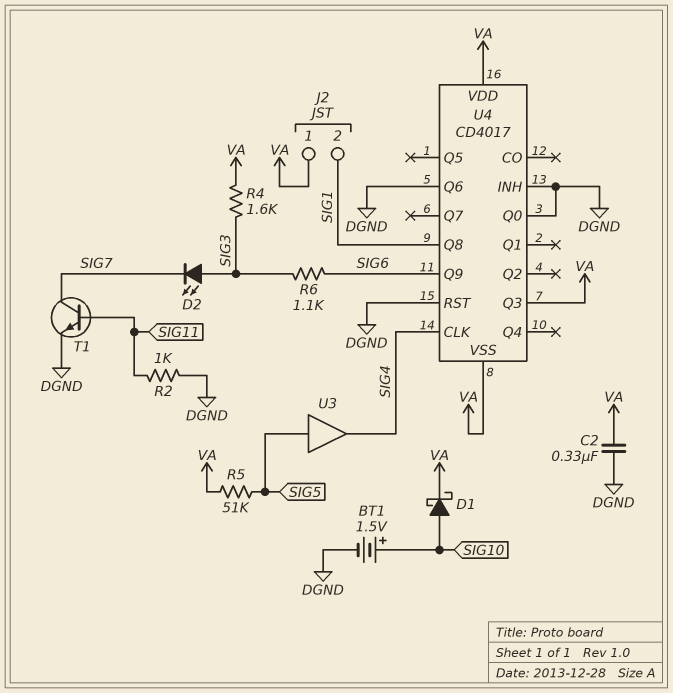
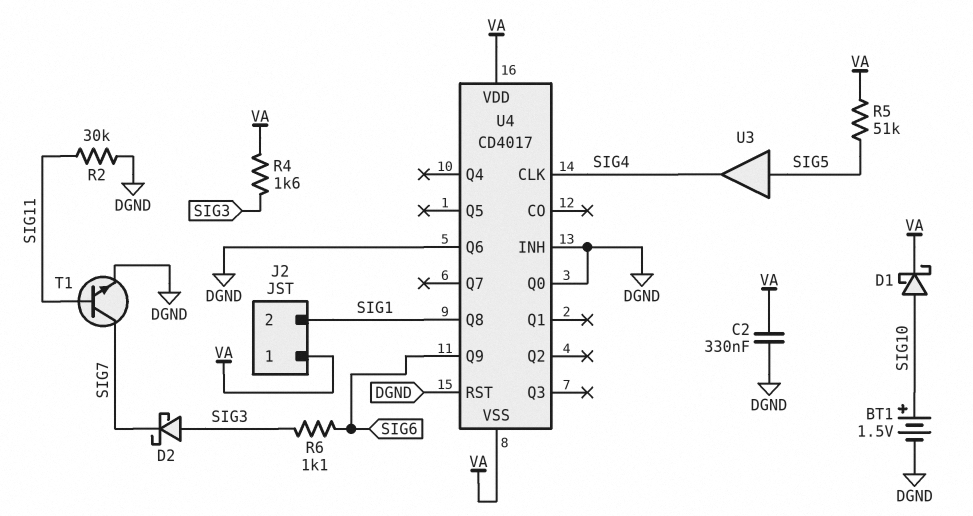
D2: LED (A SIG3, K SIG7) -> schottky (A SIG3, K SIG7)
R2: 1k (DGND, SIG11) -> 30k (DGND, SIG11)
U4 pin Q3: VA -> none

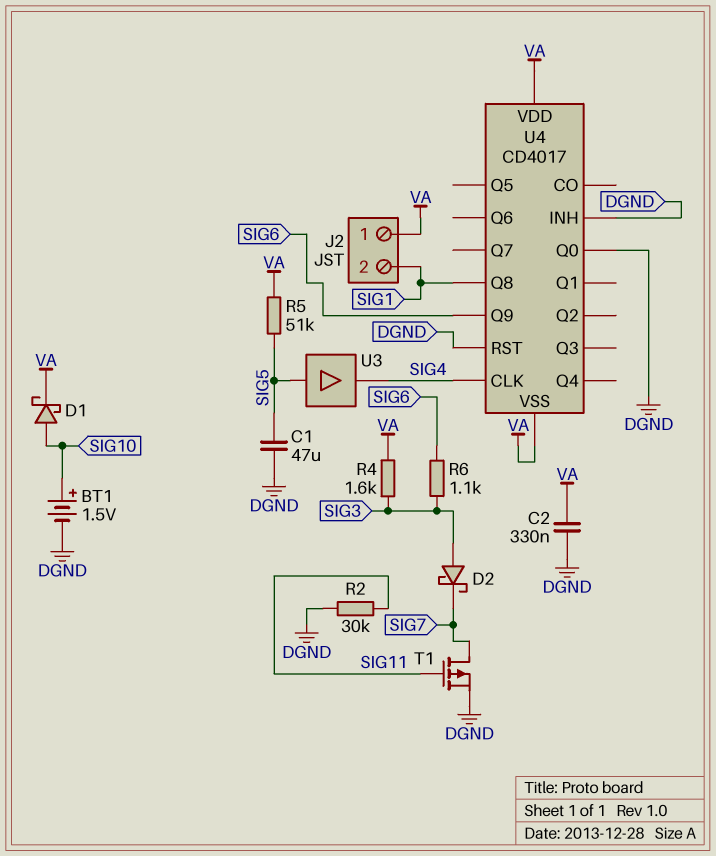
C1: none -> 47uF (DGND, SIG5)
T1: NPN (B SIG11, C SIG7, E DGND) -> PMOS (G SIG11, D SIG7, S DGND)
U4 pin Q6: DGND -> none

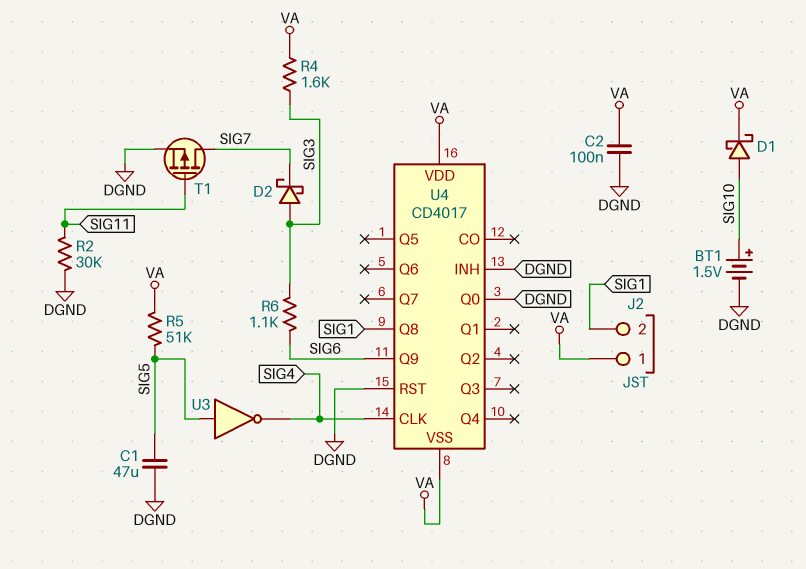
C2: 330nF (DGND, VA) -> 100nF (DGND, VA)
U3: buffer (in SIG5, out SIG4) -> NOT (in SIG5, out SIG4)

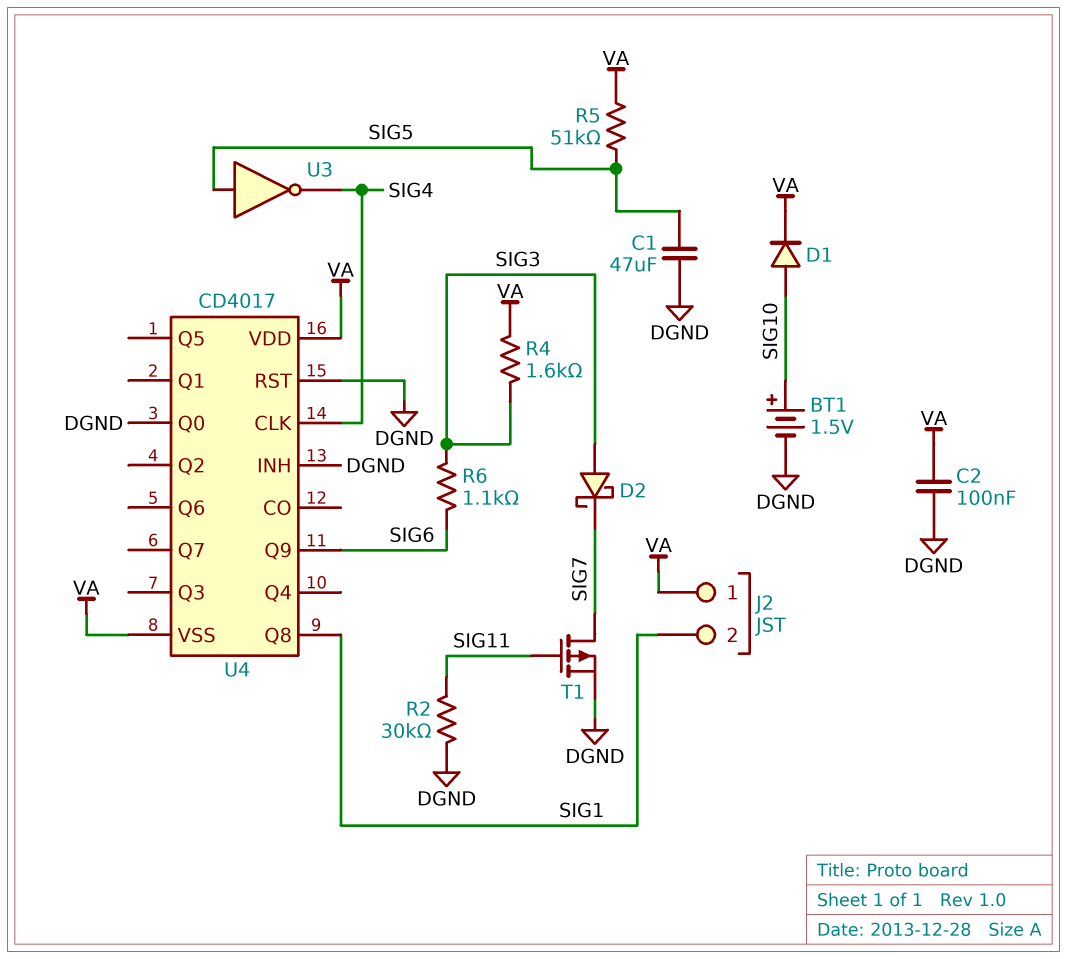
D1: schottky (A SIG10, K VA) -> diode (A SIG10, K VA)

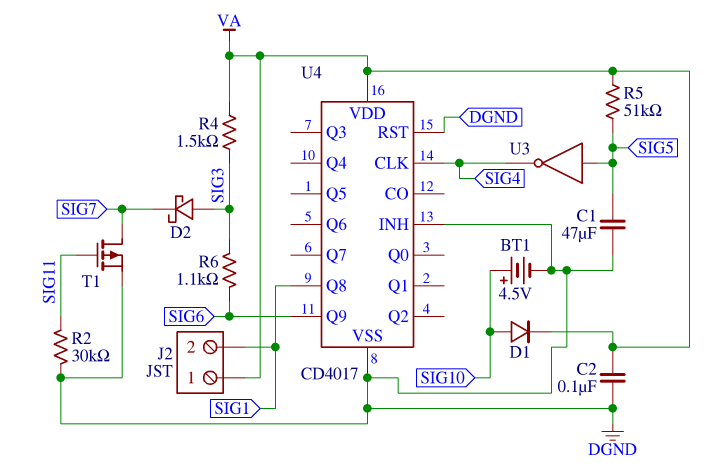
BT1: 1.5V (plus SIG10, minus DGND) -> 4.5V (plus SIG10, minus DGND)
R4: 1.6k (SIG3, VA) -> 1.5k (SIG3, VA)
U4 pin Q0: DGND -> none
U4 pin VSS: VA -> DGND

